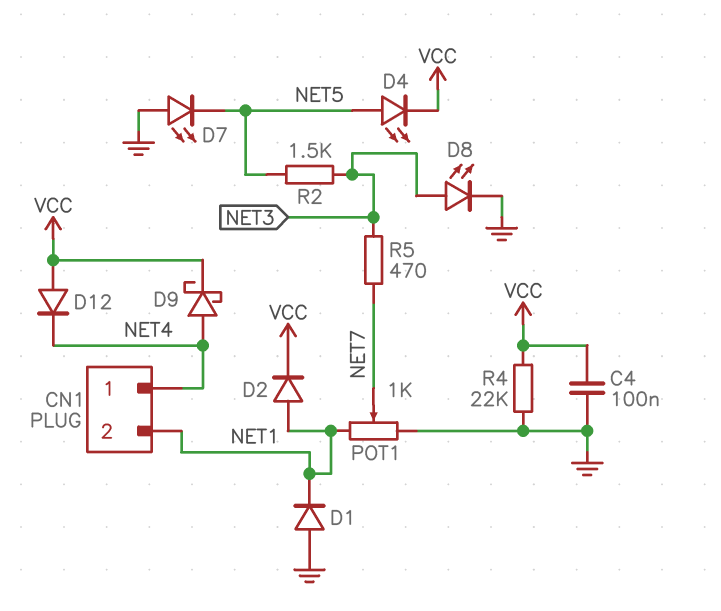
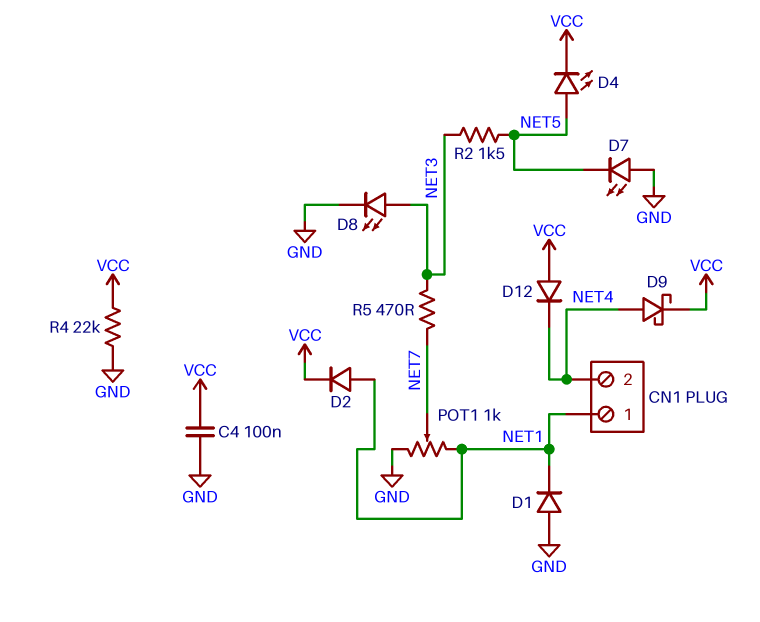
CN1 pin 1: NET4 -> NET1
CN1 pin 2: NET1 -> NET4

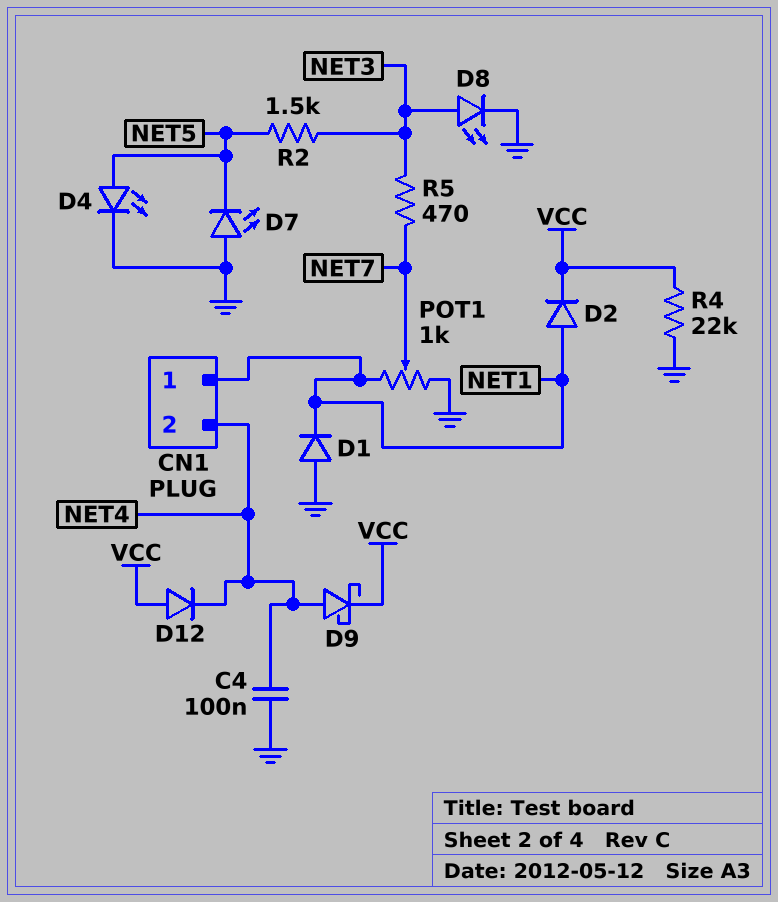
C4: 100nF (GND, VCC) -> 100nF (GND, NET4)
D4: LED (A NET5, K VCC) -> LED (A NET5, K GND)

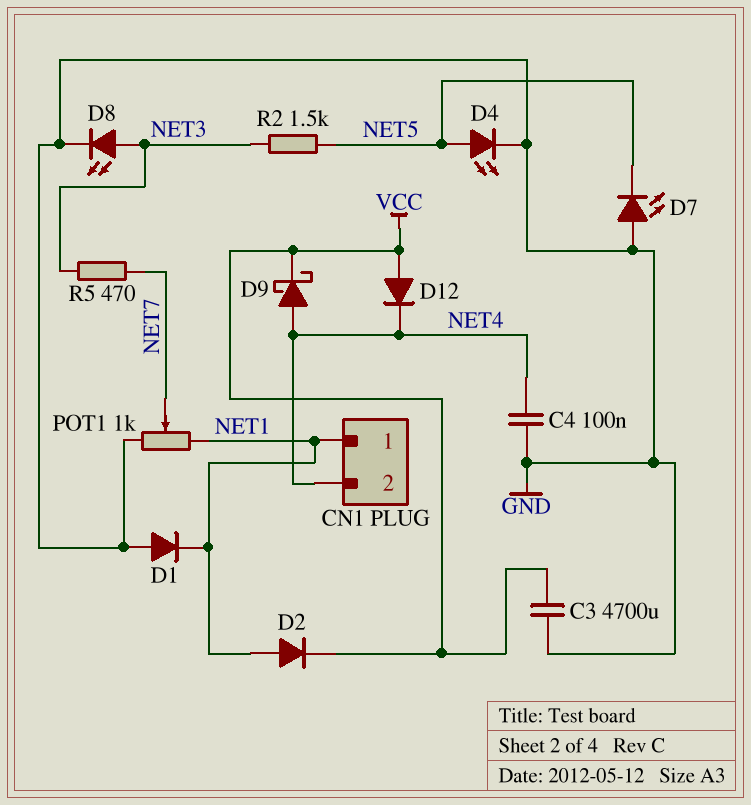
C3: none -> 4700uF (GND, VCC)
R4: 22k (GND, VCC) -> none

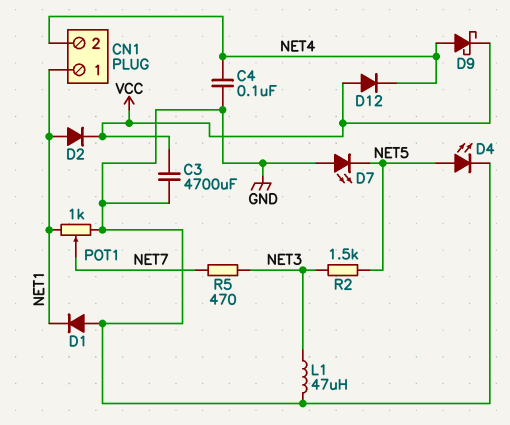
D8: LED (A NET3, K GND) -> none
L1: none -> 47uH (GND, NET3)

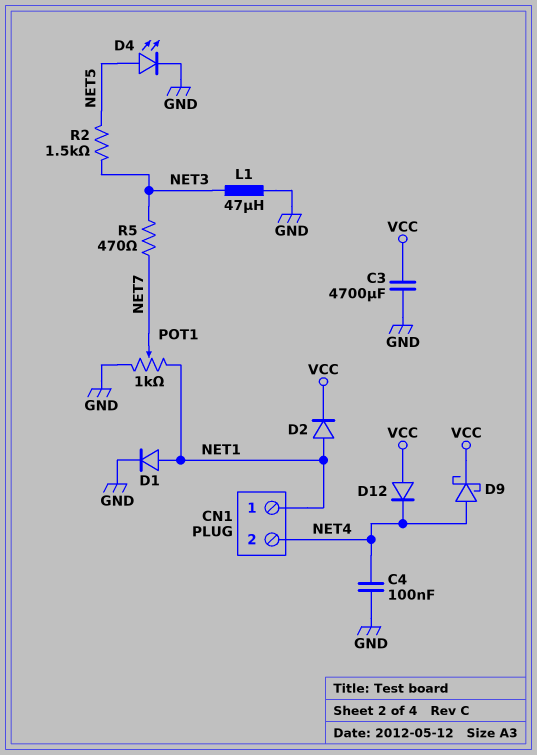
D1: diode (A GND, K NET1) -> diode (A NET1, K GND)
D7: LED (A GND, K NET5) -> none

